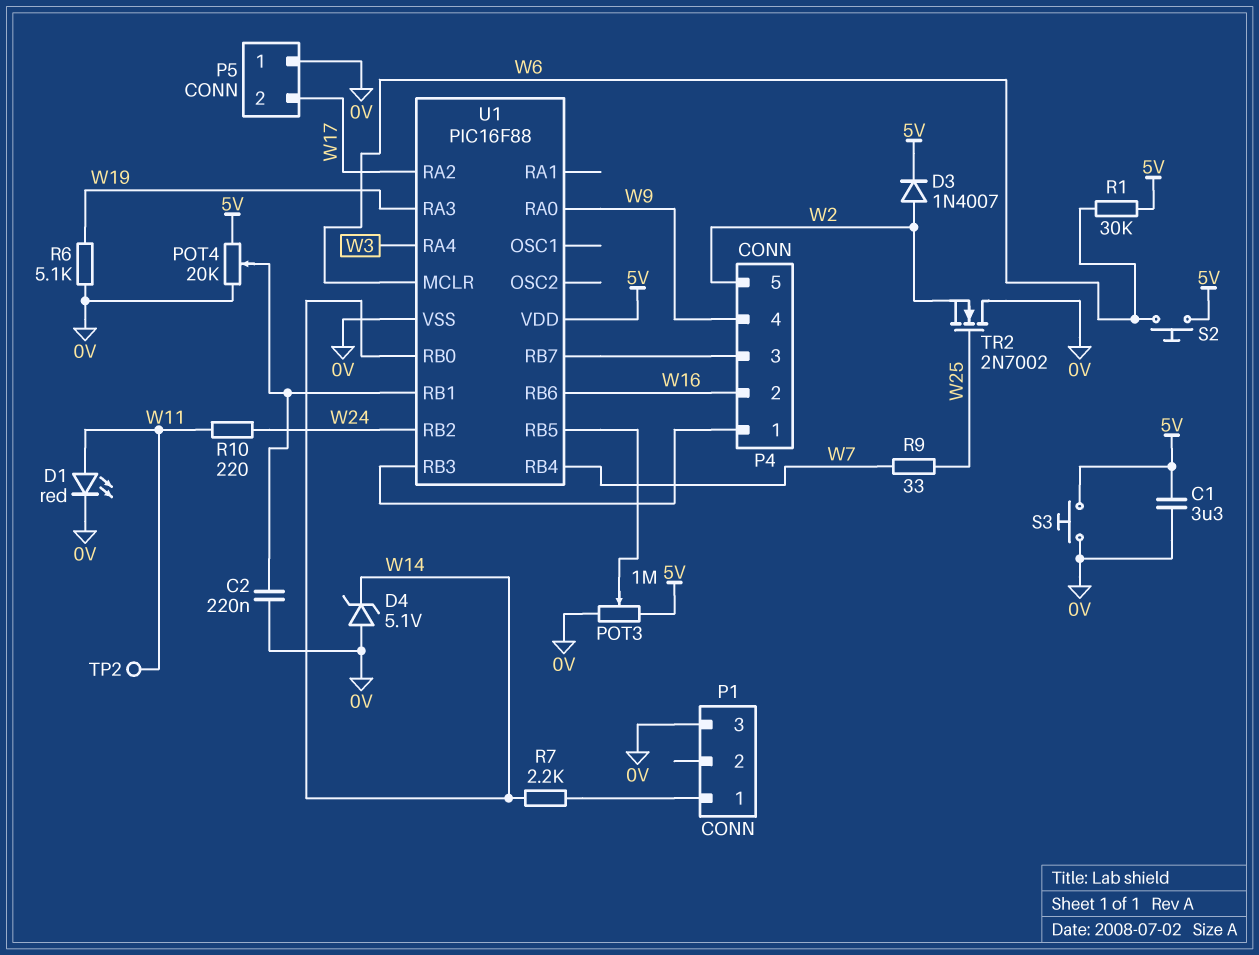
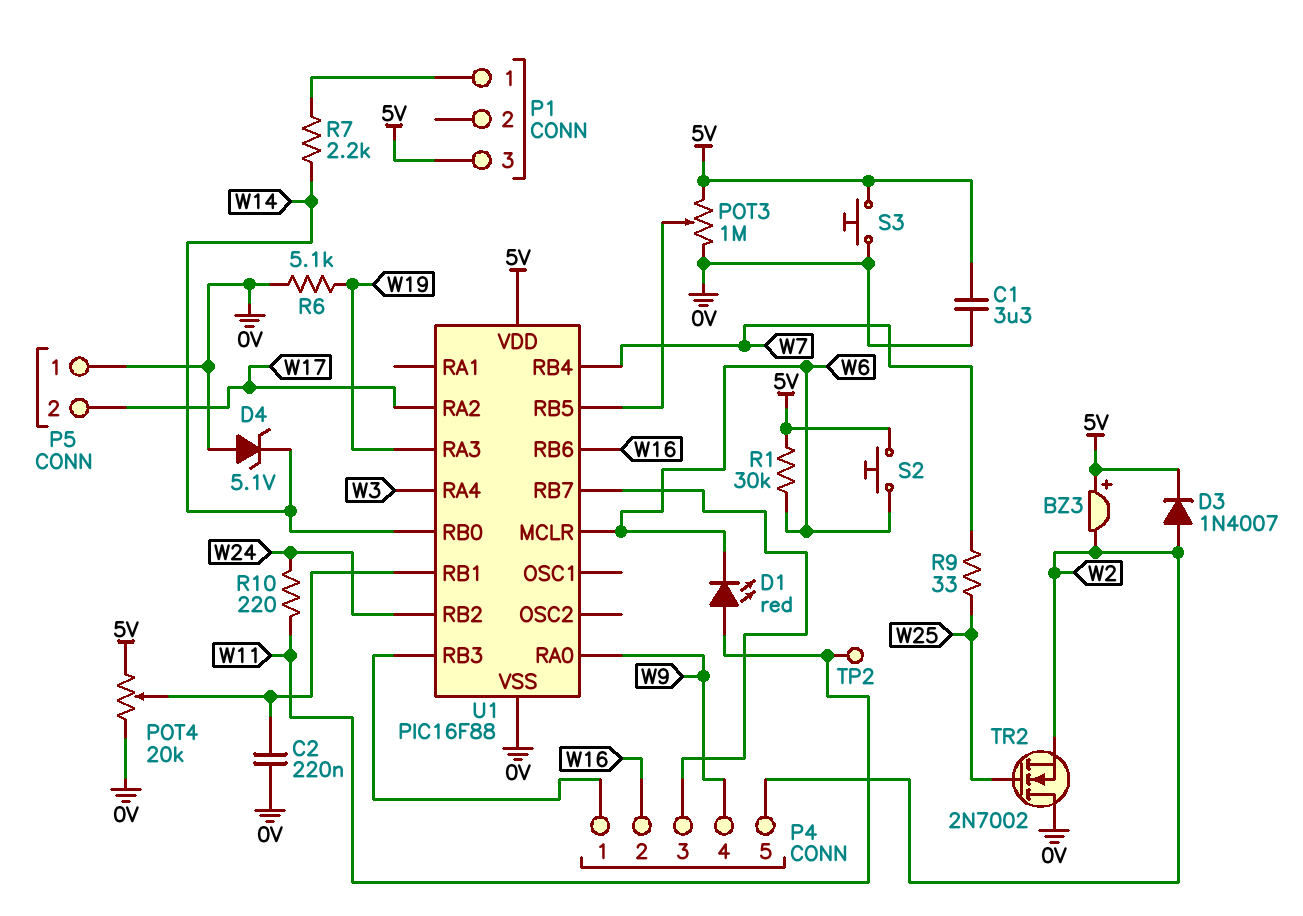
BZ3: none -> buzzer (plus 5V, minus W2)
D1: LED red (A W11, K 0V) -> LED red (A W11, K W6)
P1 pin 3: 0V -> 5V

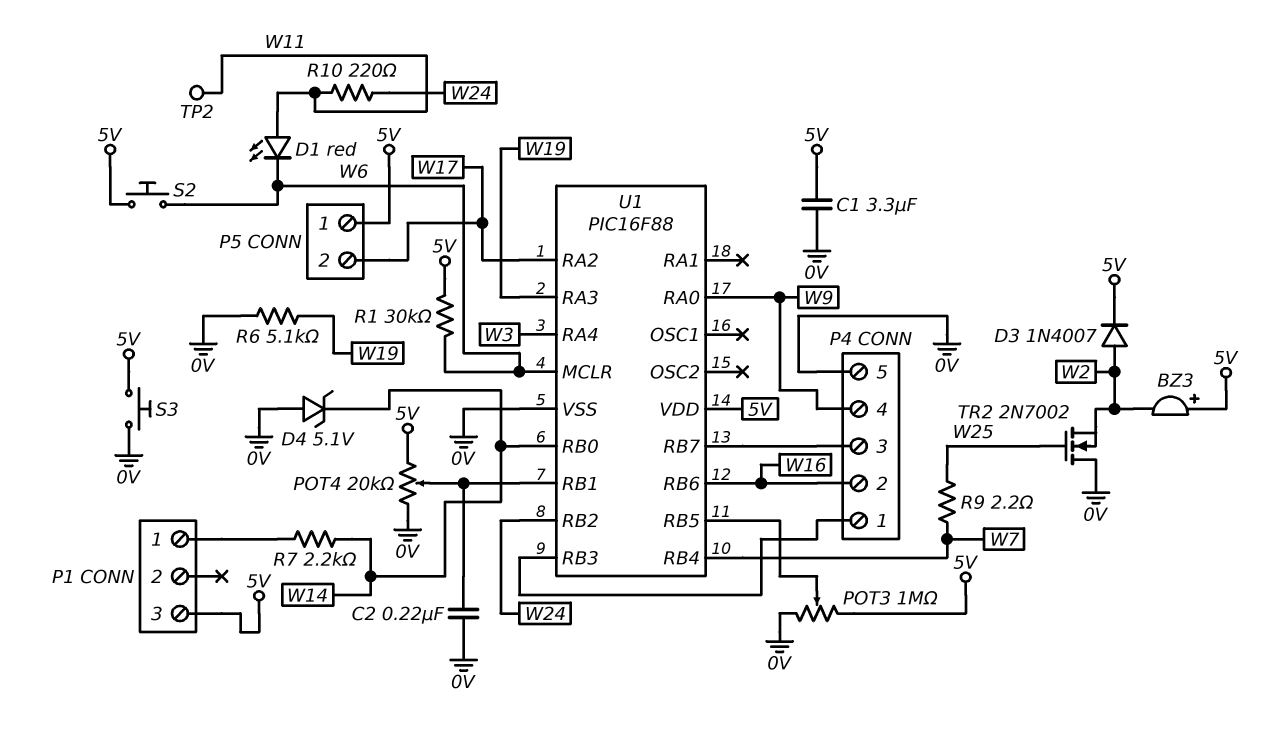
P4 pin 5: W2 -> 0V
P5 pin 1: 0V -> 5V
R9: 33 (W7, W25) -> 2.2 (W7, W25)

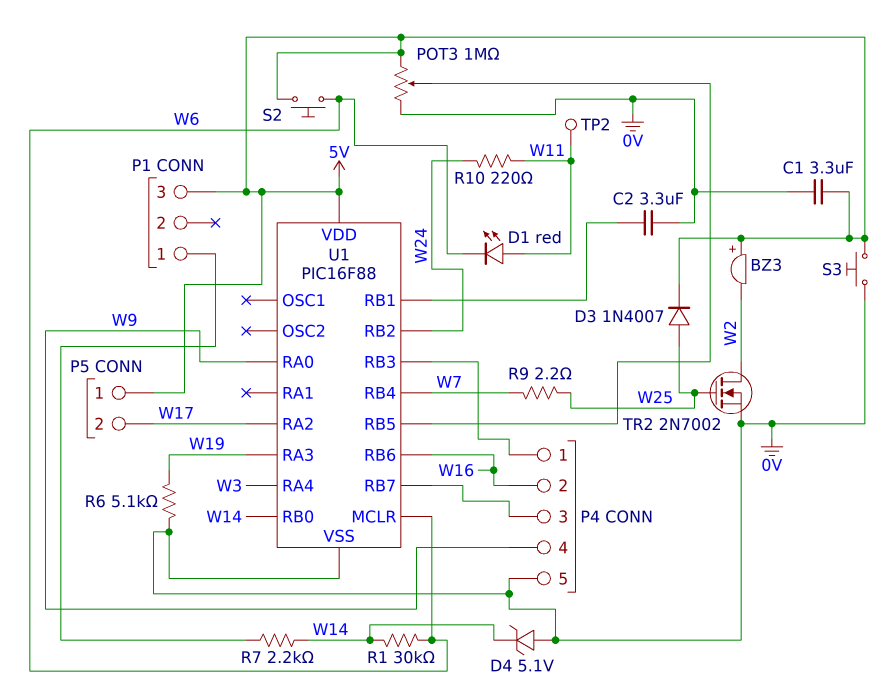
C2: 220nF (0V, U1/RB1) -> 3.3uF (0V, U1/RB1)
D3: diode 1N4007 (A W2, K 5V) -> diode 1N4007 (A W25, K 5V)
POT4: 20k (0V, 5V, wiper U1/RB1) -> none
R1: 30k (5V, W6) -> 30k (W6, W14)
TR2: NMOS 2N7002 (G W25, D 0V, S W2) -> NMOS 2N7002 (G W25, D W2, S 0V)

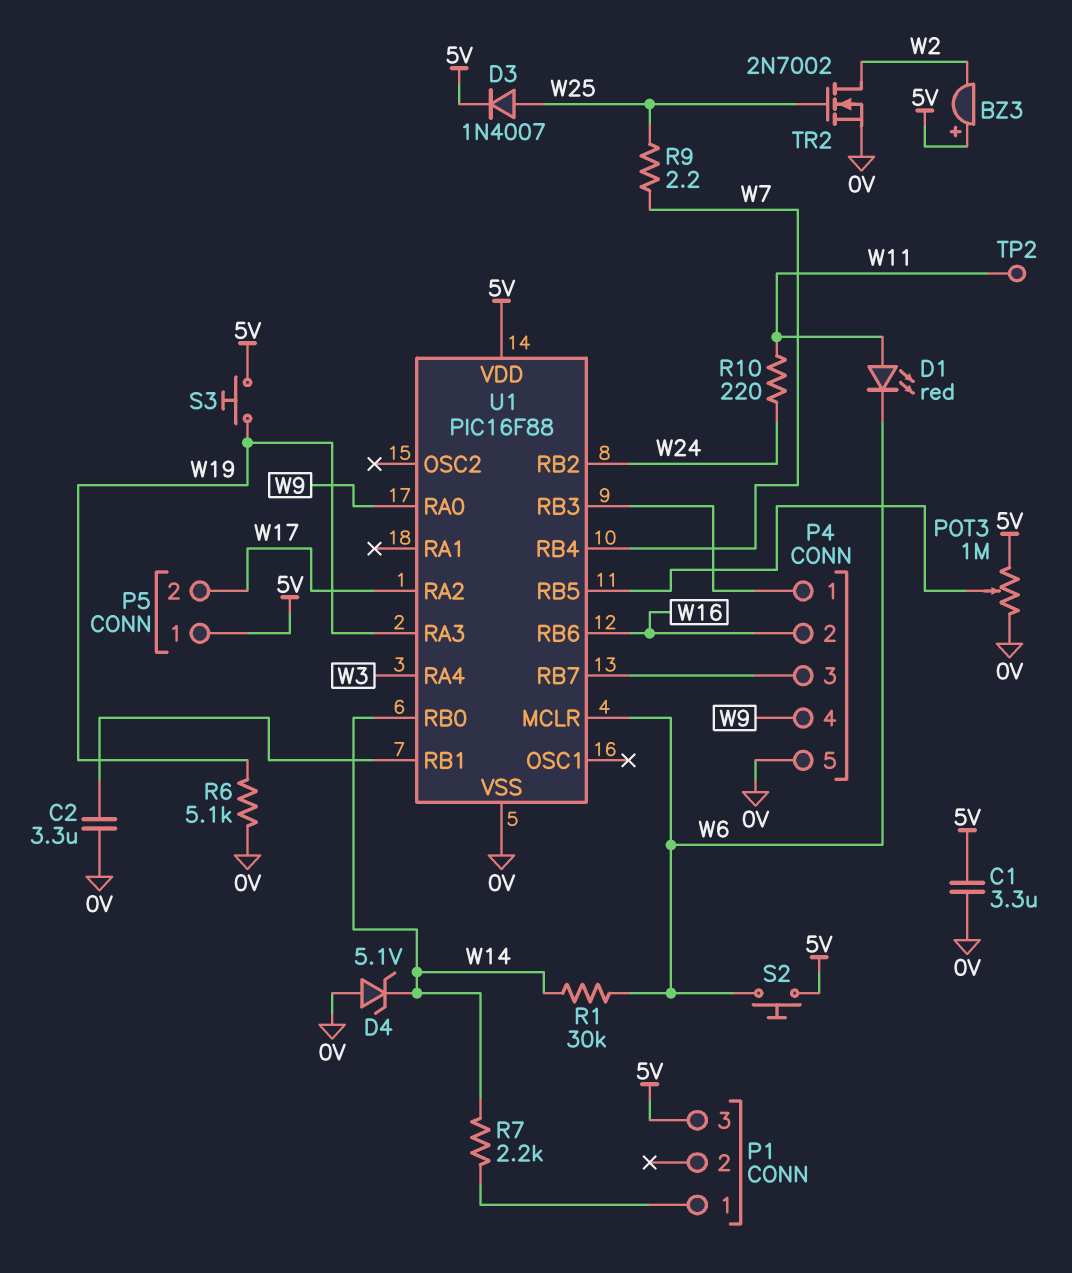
S3: button (0V, 5V) -> button (5V, W19)

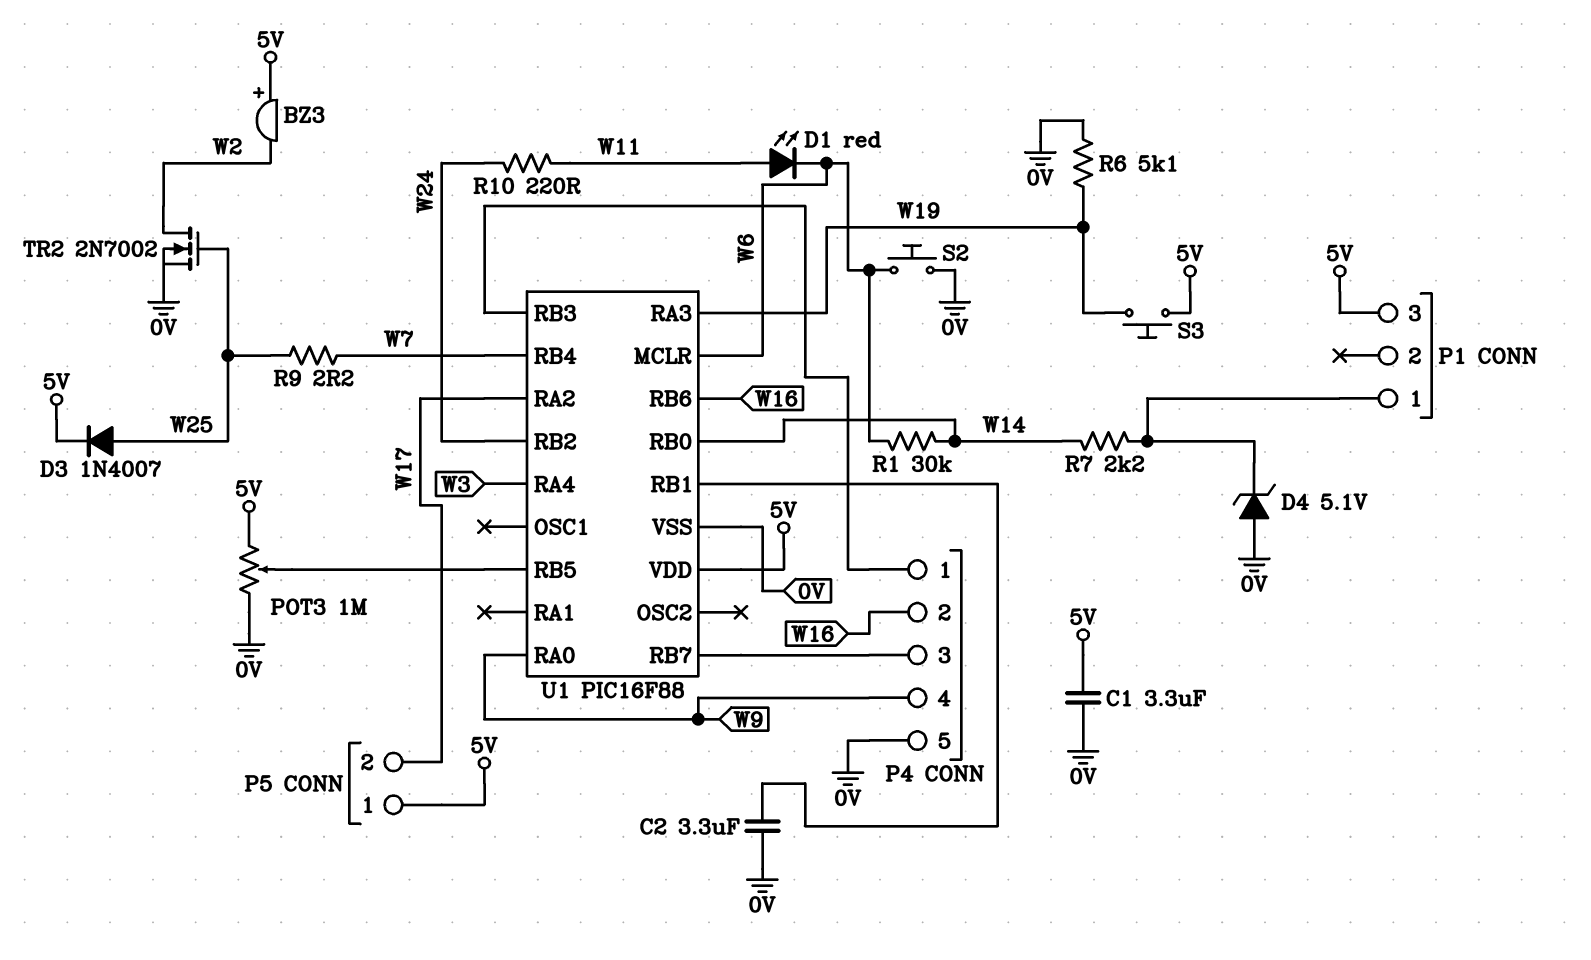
D4: zener 5.1V (A 0V, K W14) -> zener 5.1V (A 0V, K P1/1)
S2: button (5V, W6) -> button (0V, W6)
TP2: test point (W11) -> none

